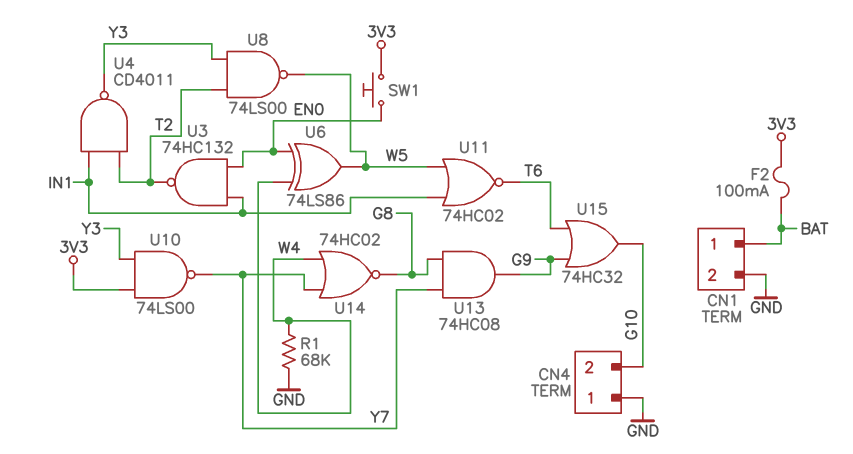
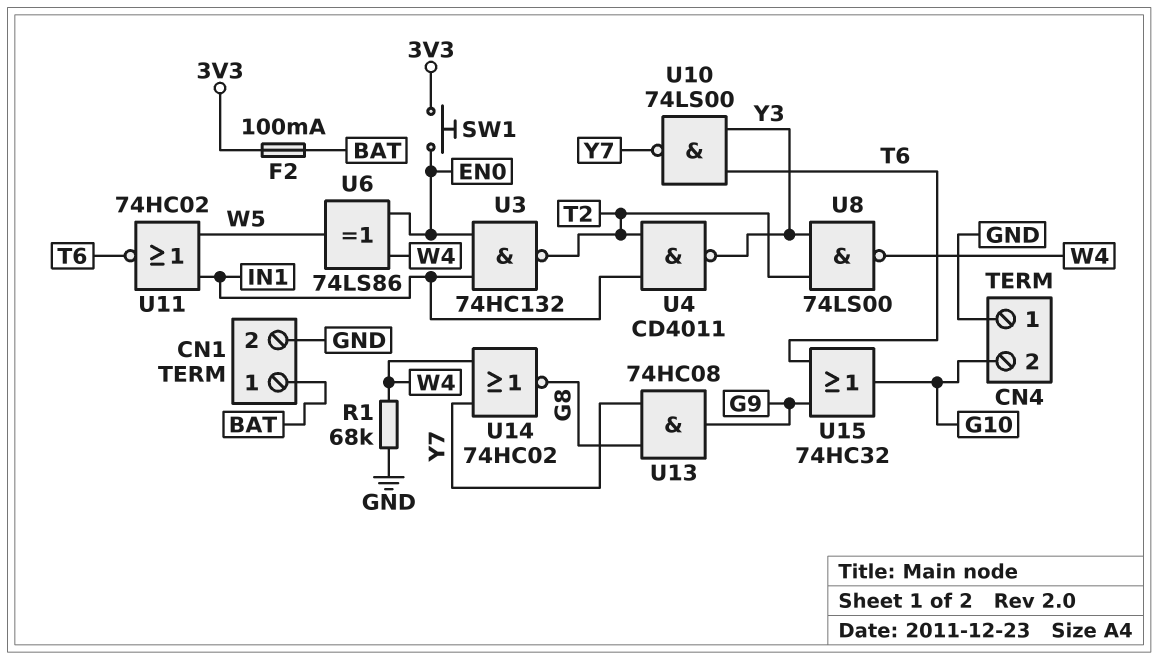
U8: NAND 74LS00 (in T2, in Y3, out W5) -> NAND 74LS00 (in T2, in Y3, out W4)
U10: NAND 74LS00 (in 3V3, in Y3, out Y7) -> NAND 74LS00 (in T6, in Y3, out Y7)

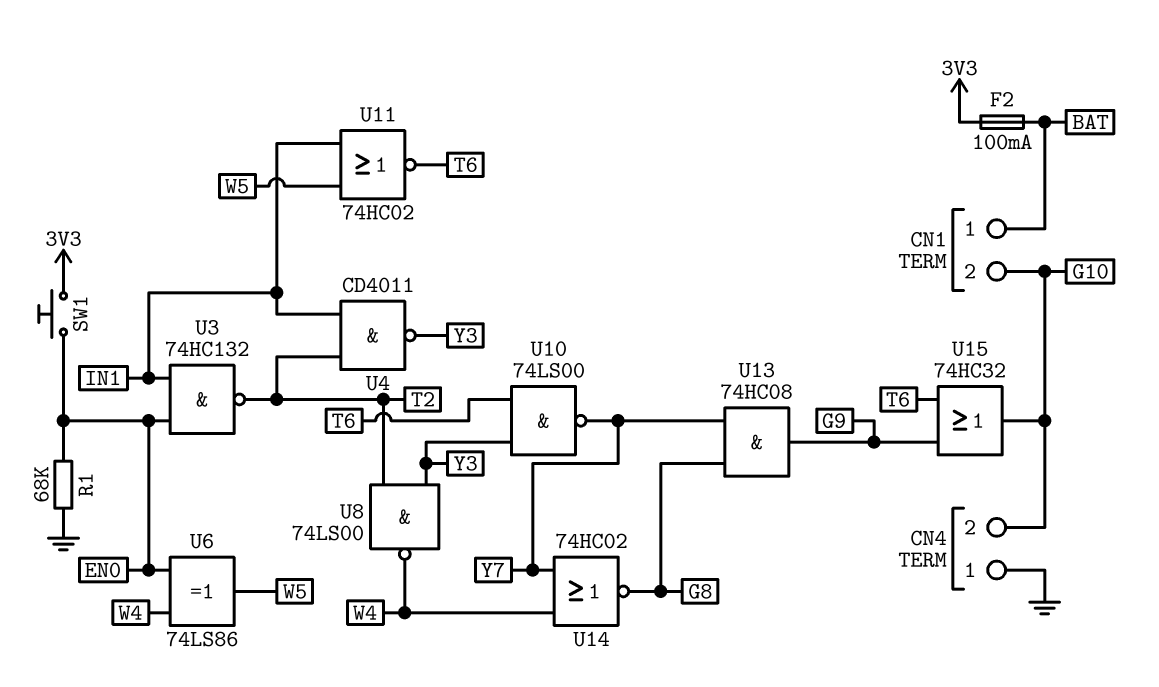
CN1 pin 2: GND -> G10
R1: 68k (GND, W4) -> 68k (EN0, GND)

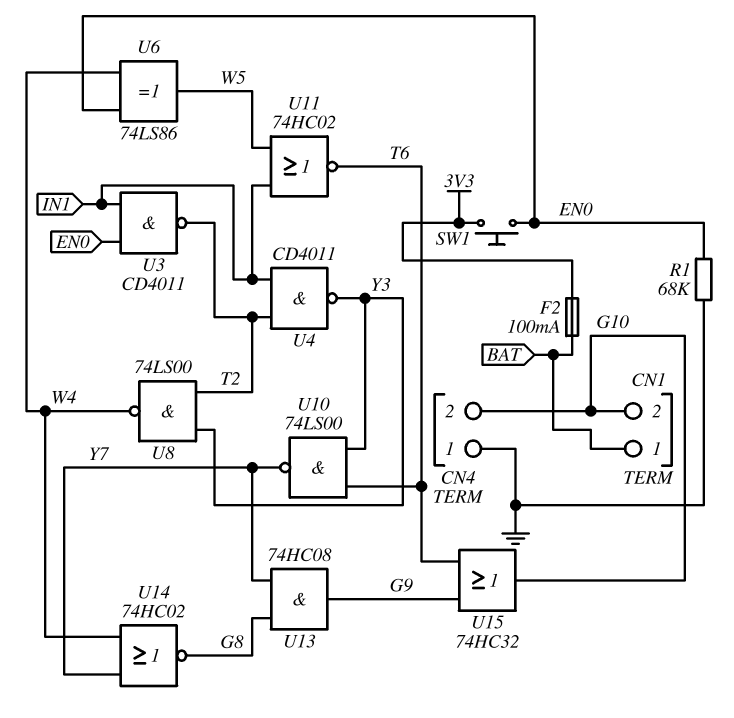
U3: NAND 74HC132 (in EN0, in IN1, out T2) -> NAND CD4011 (in EN0, in IN1, out T2)

